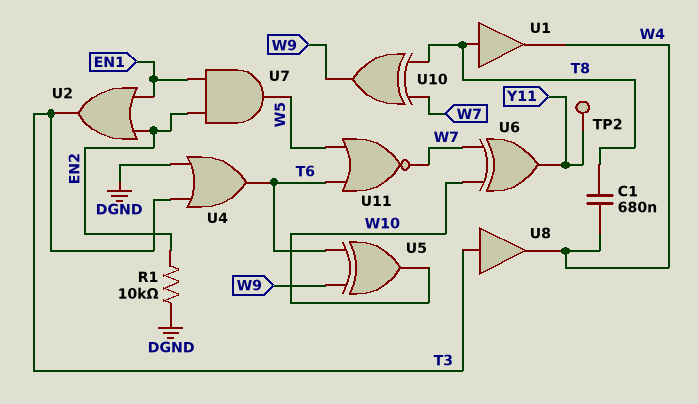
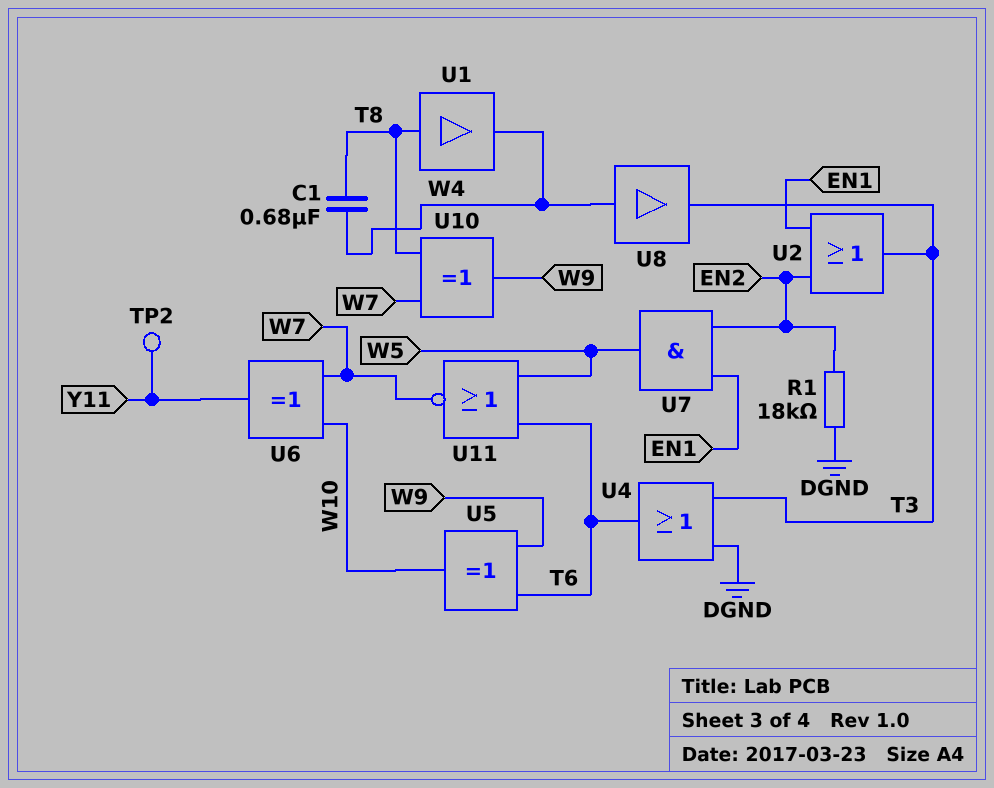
R1: 10k (DGND, EN2) -> 18k (DGND, EN2)
U8: buffer (in T3, out W4) -> buffer (in W4, out T3)

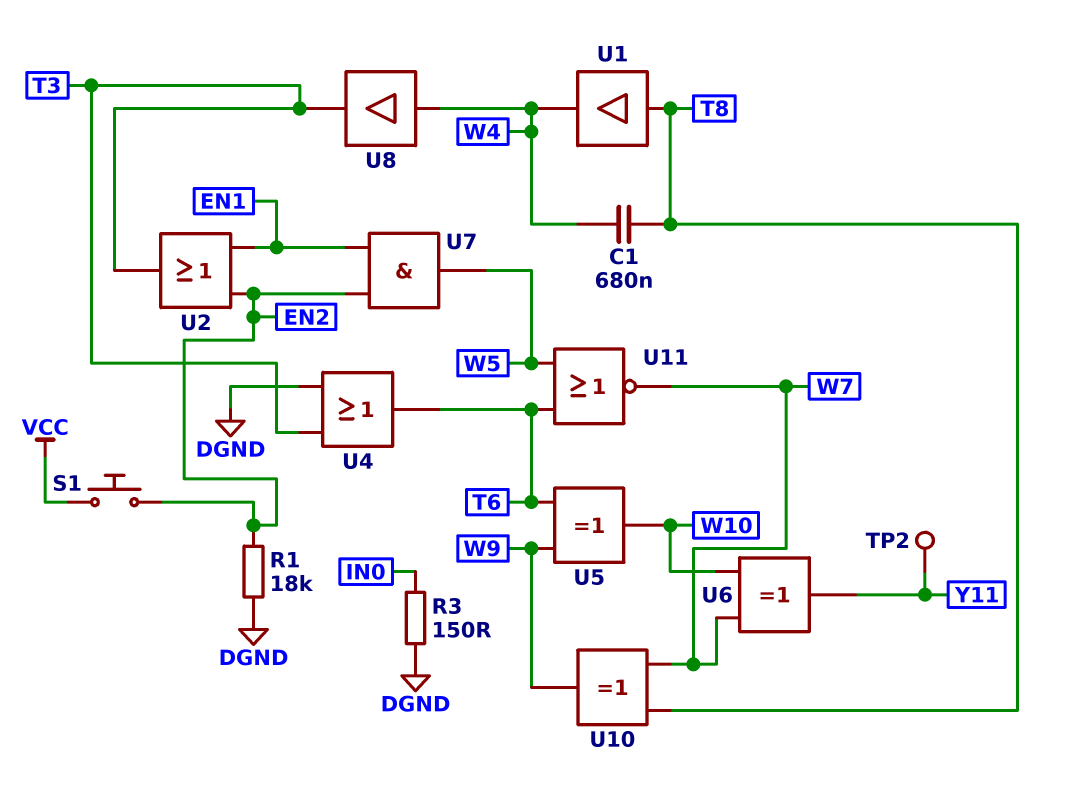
R3: none -> 150 (DGND, IN0)
S1: none -> button (EN2, VCC)

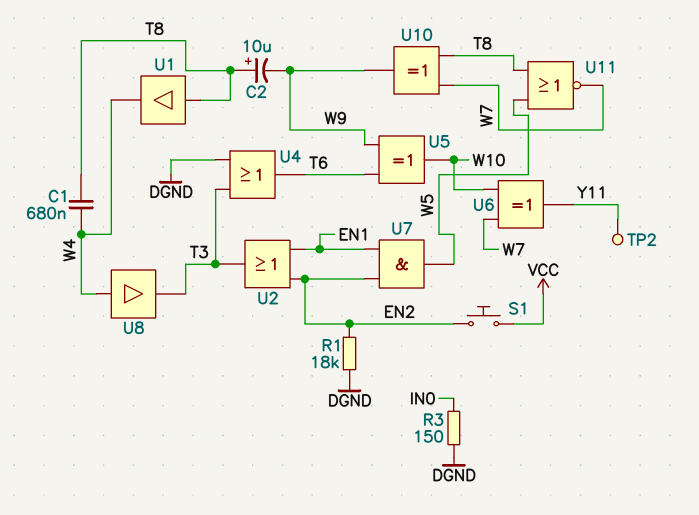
C2: none -> 10uF (plus T8, minus W9)
U11: NOR (in T6, in W5, out W7) -> NOR (in T8, in W5, out W7)

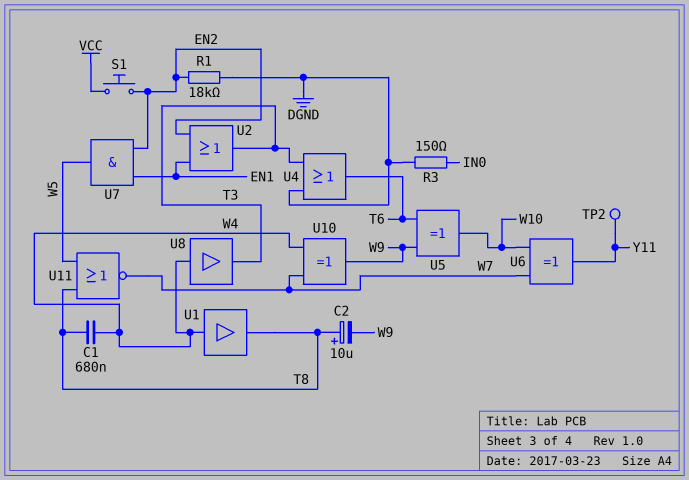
U1: buffer (in T8, out W4) -> buffer (in W4, out T8)
U10: XOR (in T8, in W7, out W9) -> XOR (in W4, in W7, out W9)

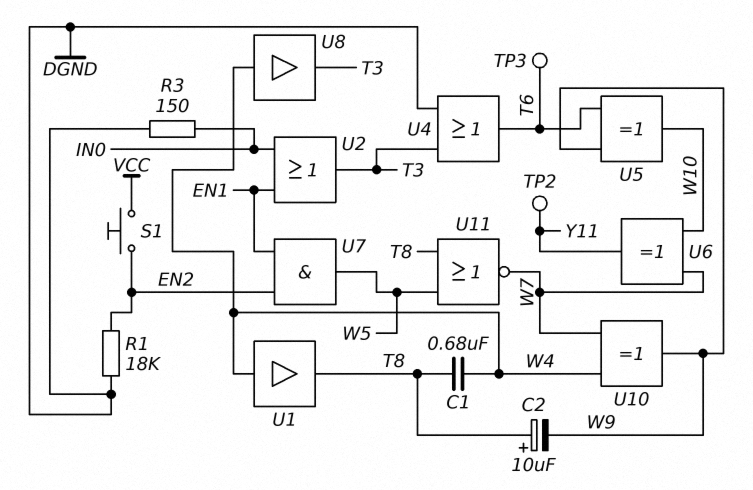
TP3: none -> test point (T6)
U2: OR (in EN1, in EN2, out T3) -> OR (in EN1, in IN0, out T3)

